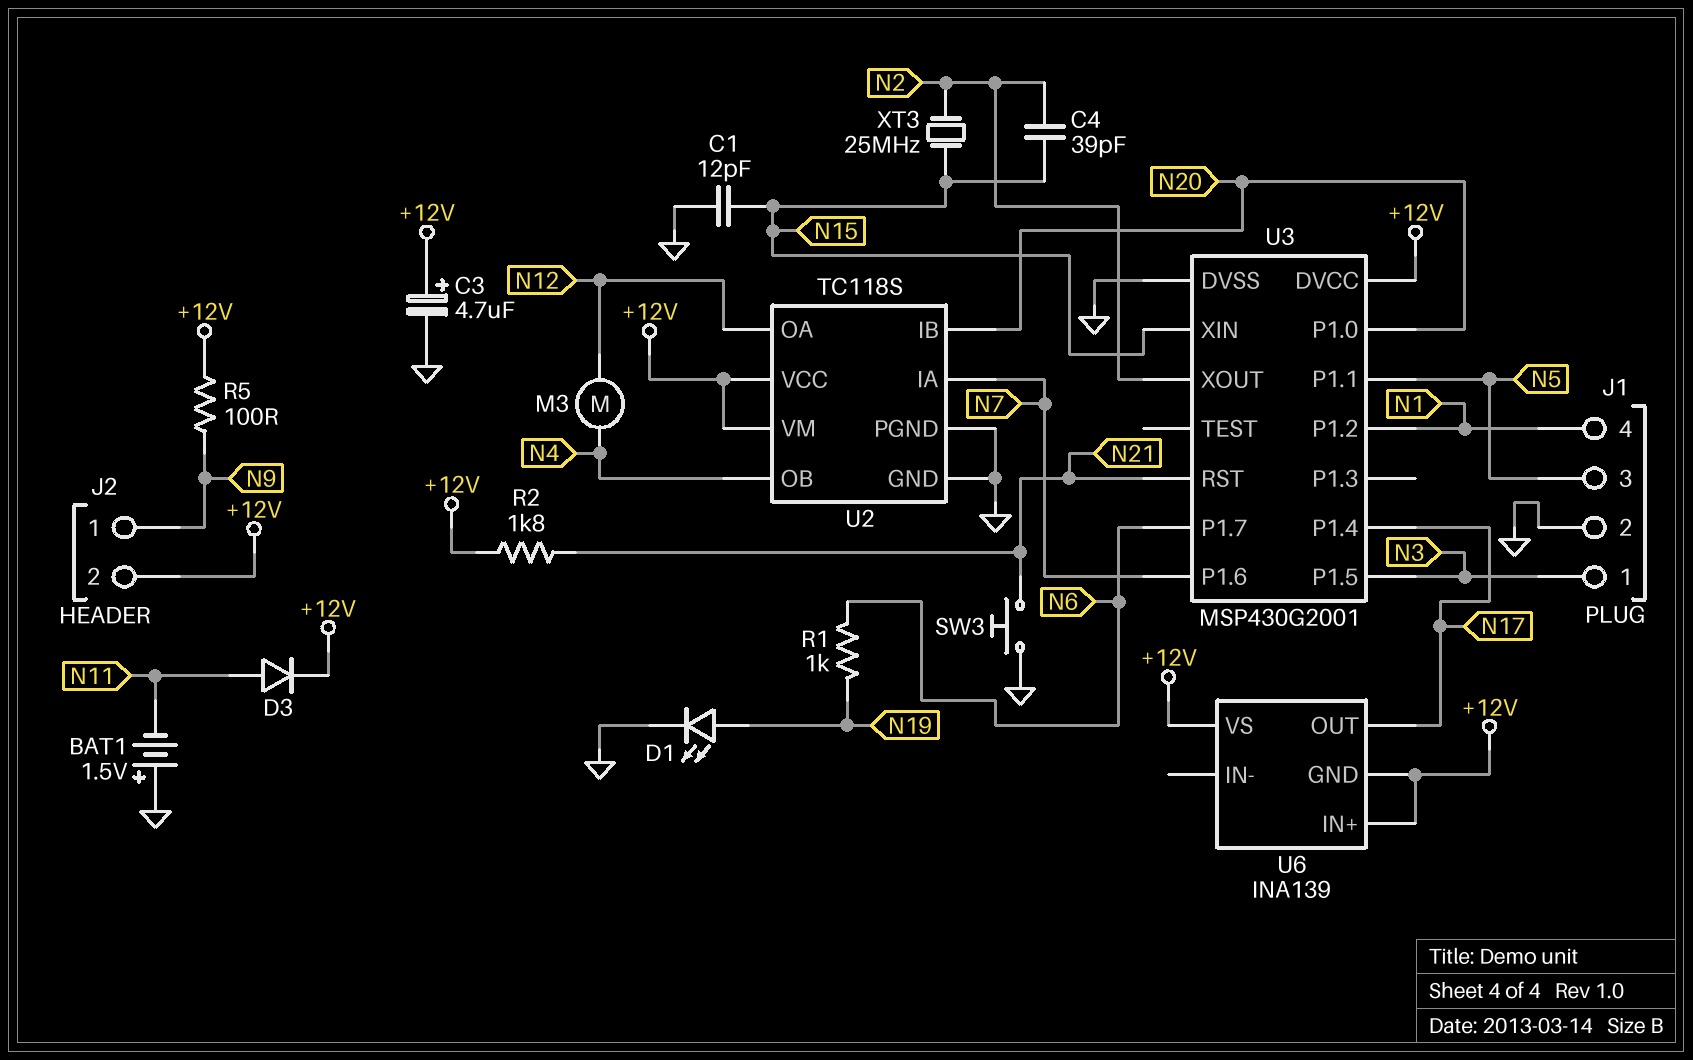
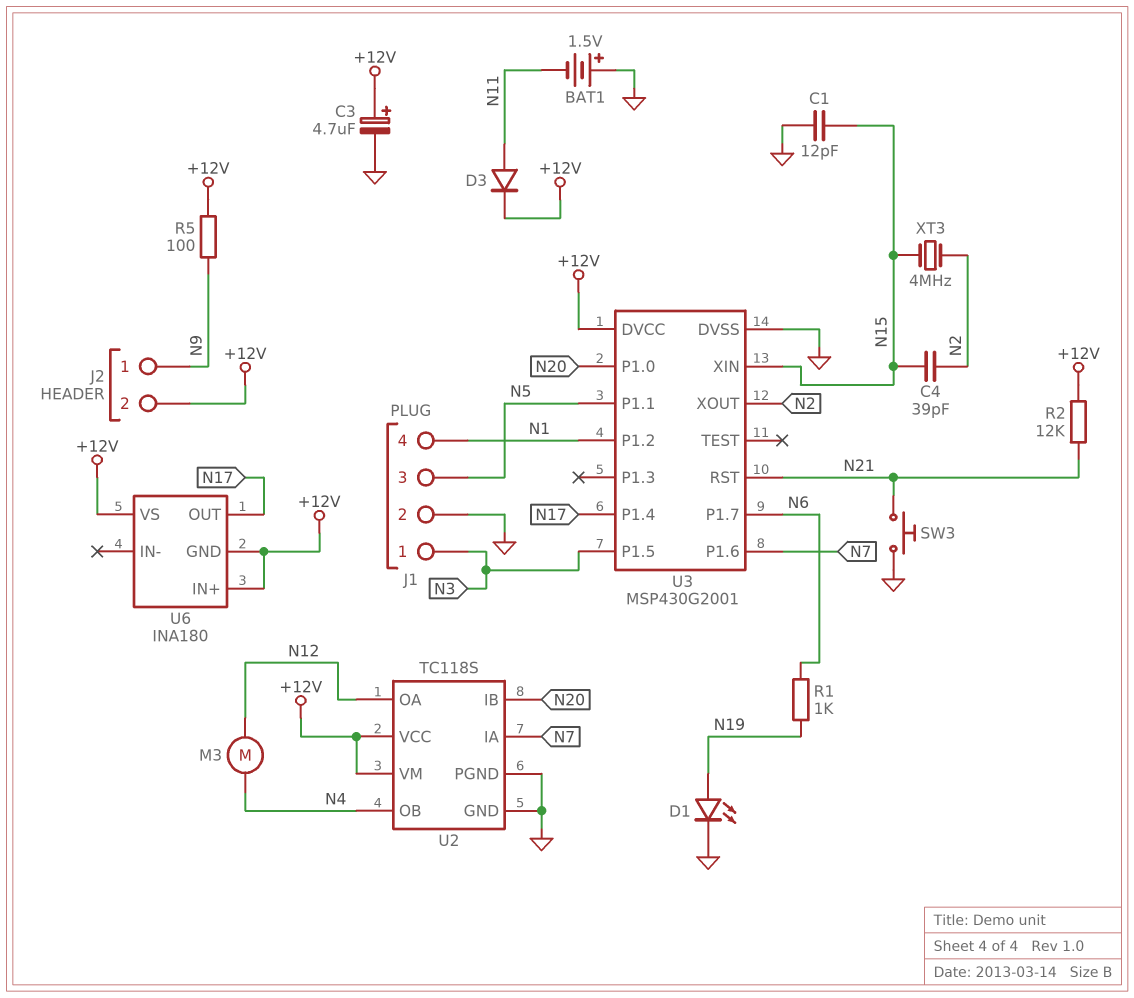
R2: 1.8k (+12V, N21) -> 12k (+12V, N21)
U6: INA139 -> INA180
XT3: 25MHz (N2, N15) -> 4MHz (N2, N15)

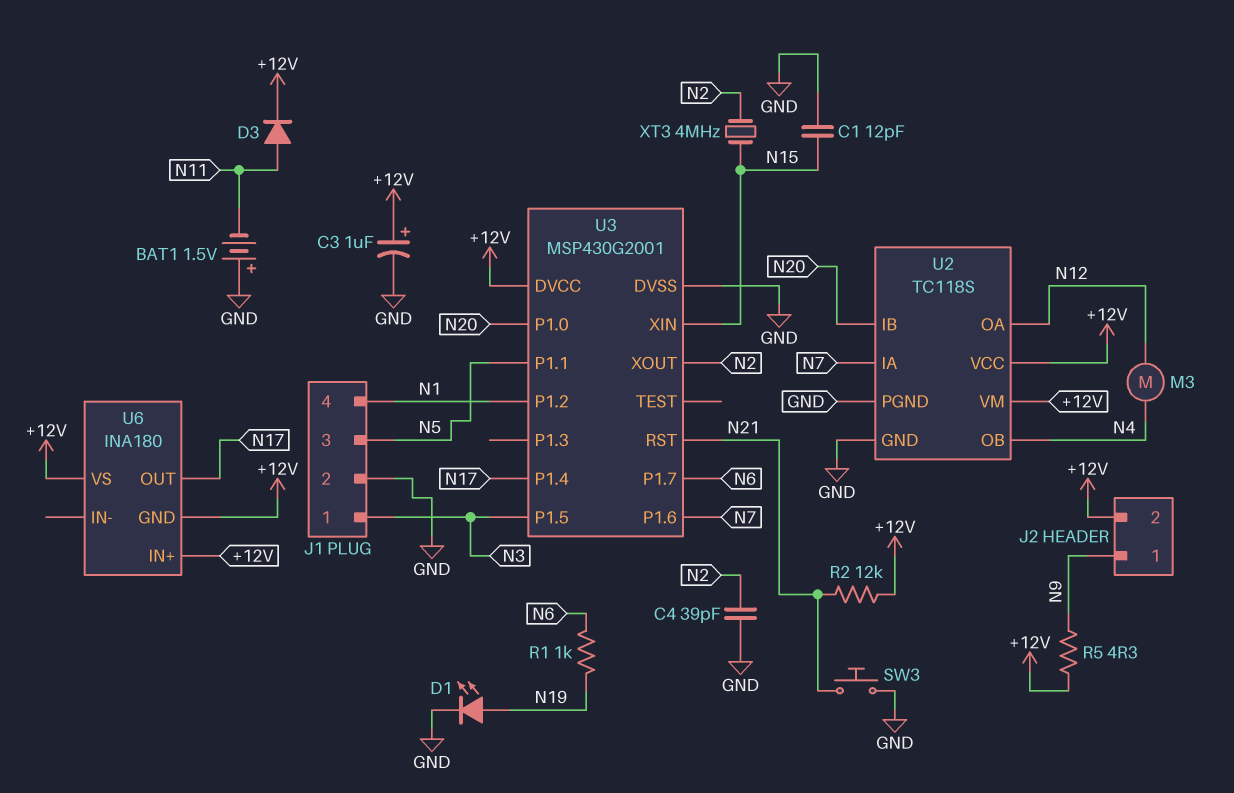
C3: 4.7uF (plus +12V, minus GND) -> 1uF (plus +12V, minus GND)
C4: 39pF (N2, N15) -> 39pF (GND, N2)
R5: 100 (+12V, N9) -> 4.3 (+12V, N9)

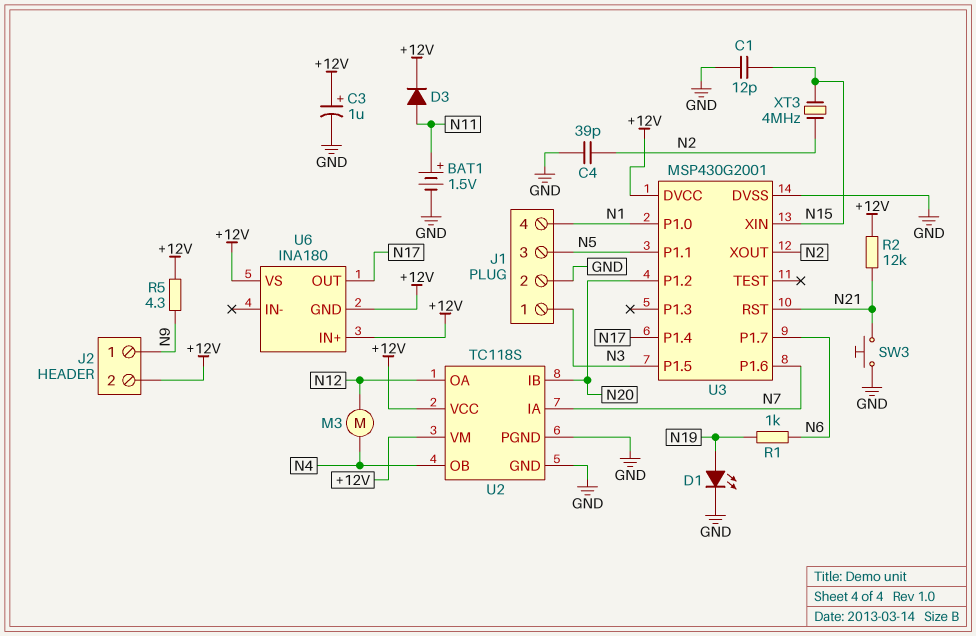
BAT1: 1.5V (plus GND, minus N11) -> 1.5V (plus N11, minus GND)
U3 pin P1.0: N20 -> N1
U3 pin P1.2: N1 -> N20

